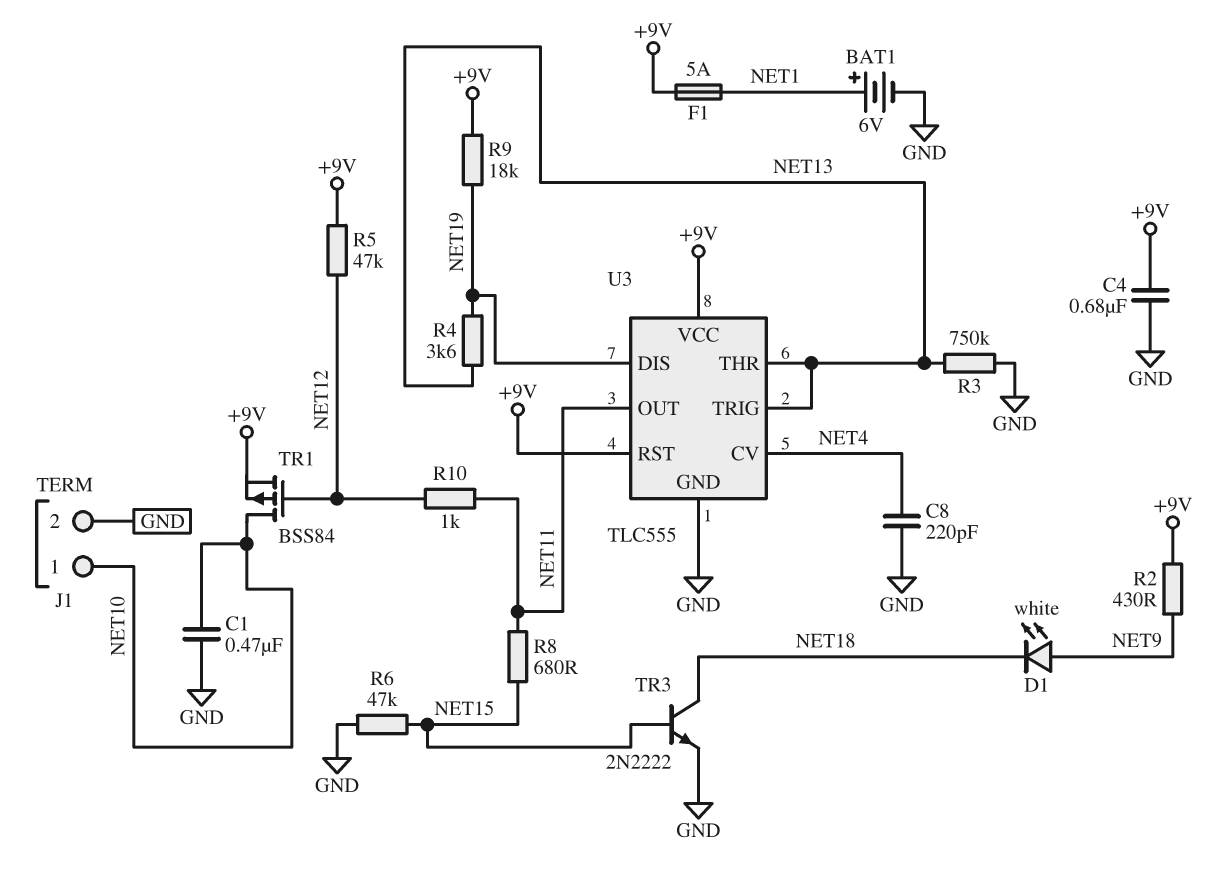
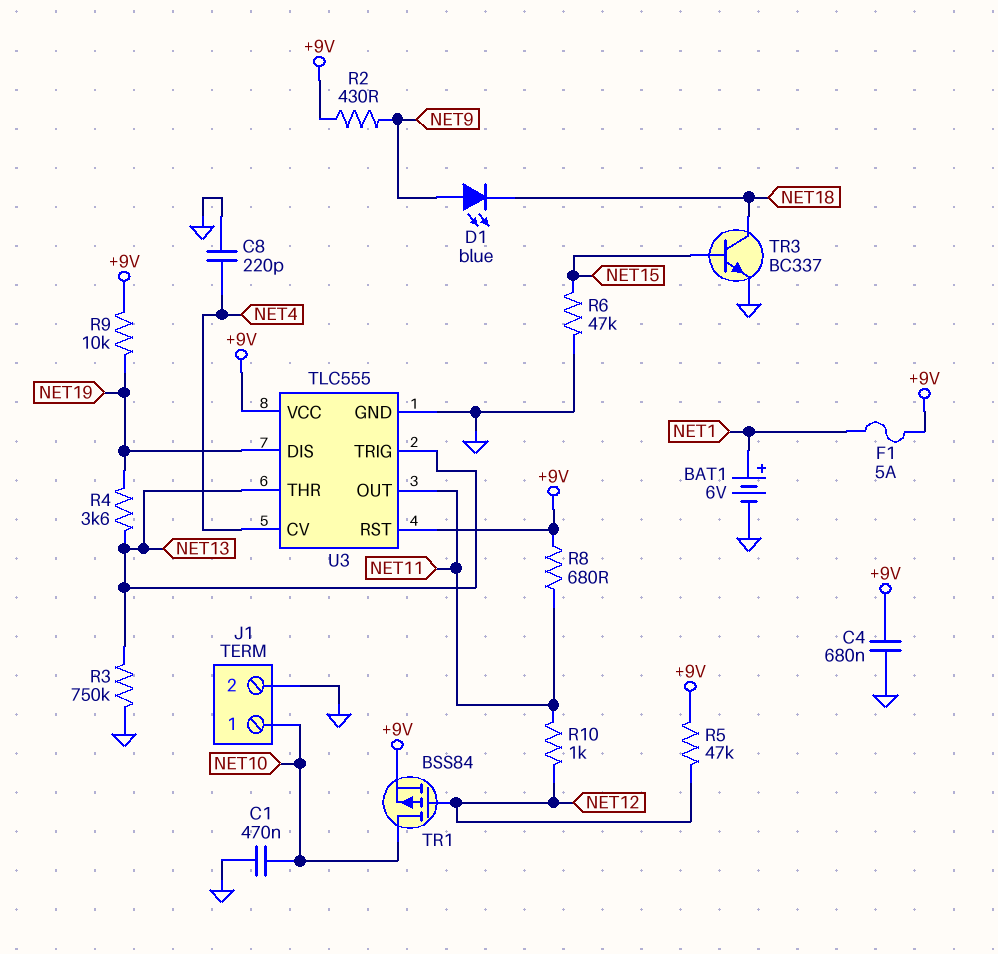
D1: LED white (A NET9, K NET18) -> LED blue (A NET9, K NET18)
R8: 680 (NET11, NET15) -> 680 (+9V, NET11)
R9: 18k (+9V, NET19) -> 10k (+9V, NET19)
TR3: NPN 2N2222 (B NET15, C NET18, E GND) -> NPN BC337 (B NET15, C NET18, E GND)

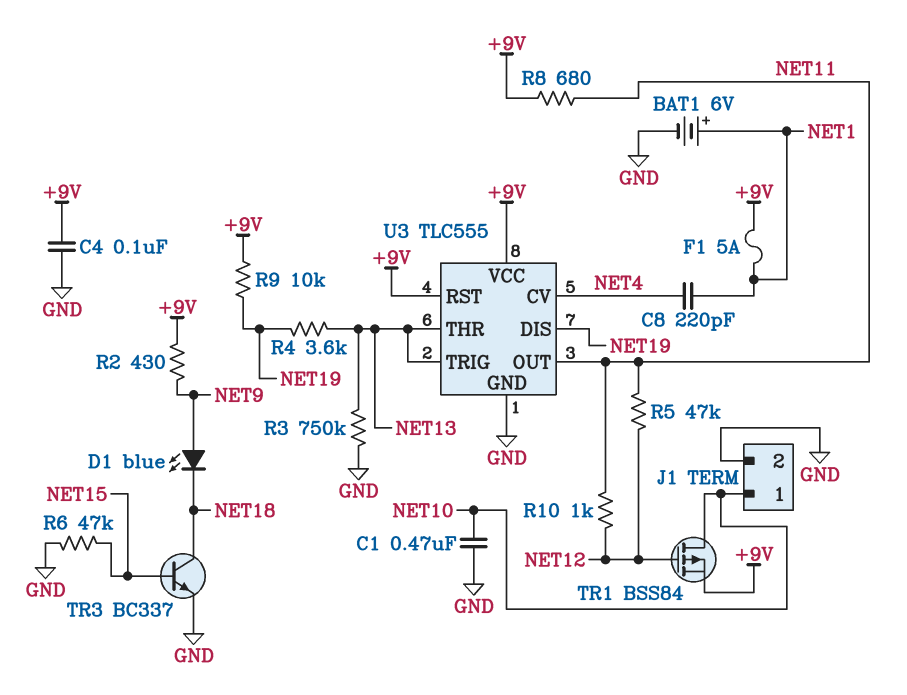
C4: 680nF (+9V, GND) -> 100nF (+9V, GND)
C8: 220pF (GND, NET4) -> 220pF (NET1, NET4)
R5: 47k (+9V, NET12) -> 47k (NET11, NET12)

